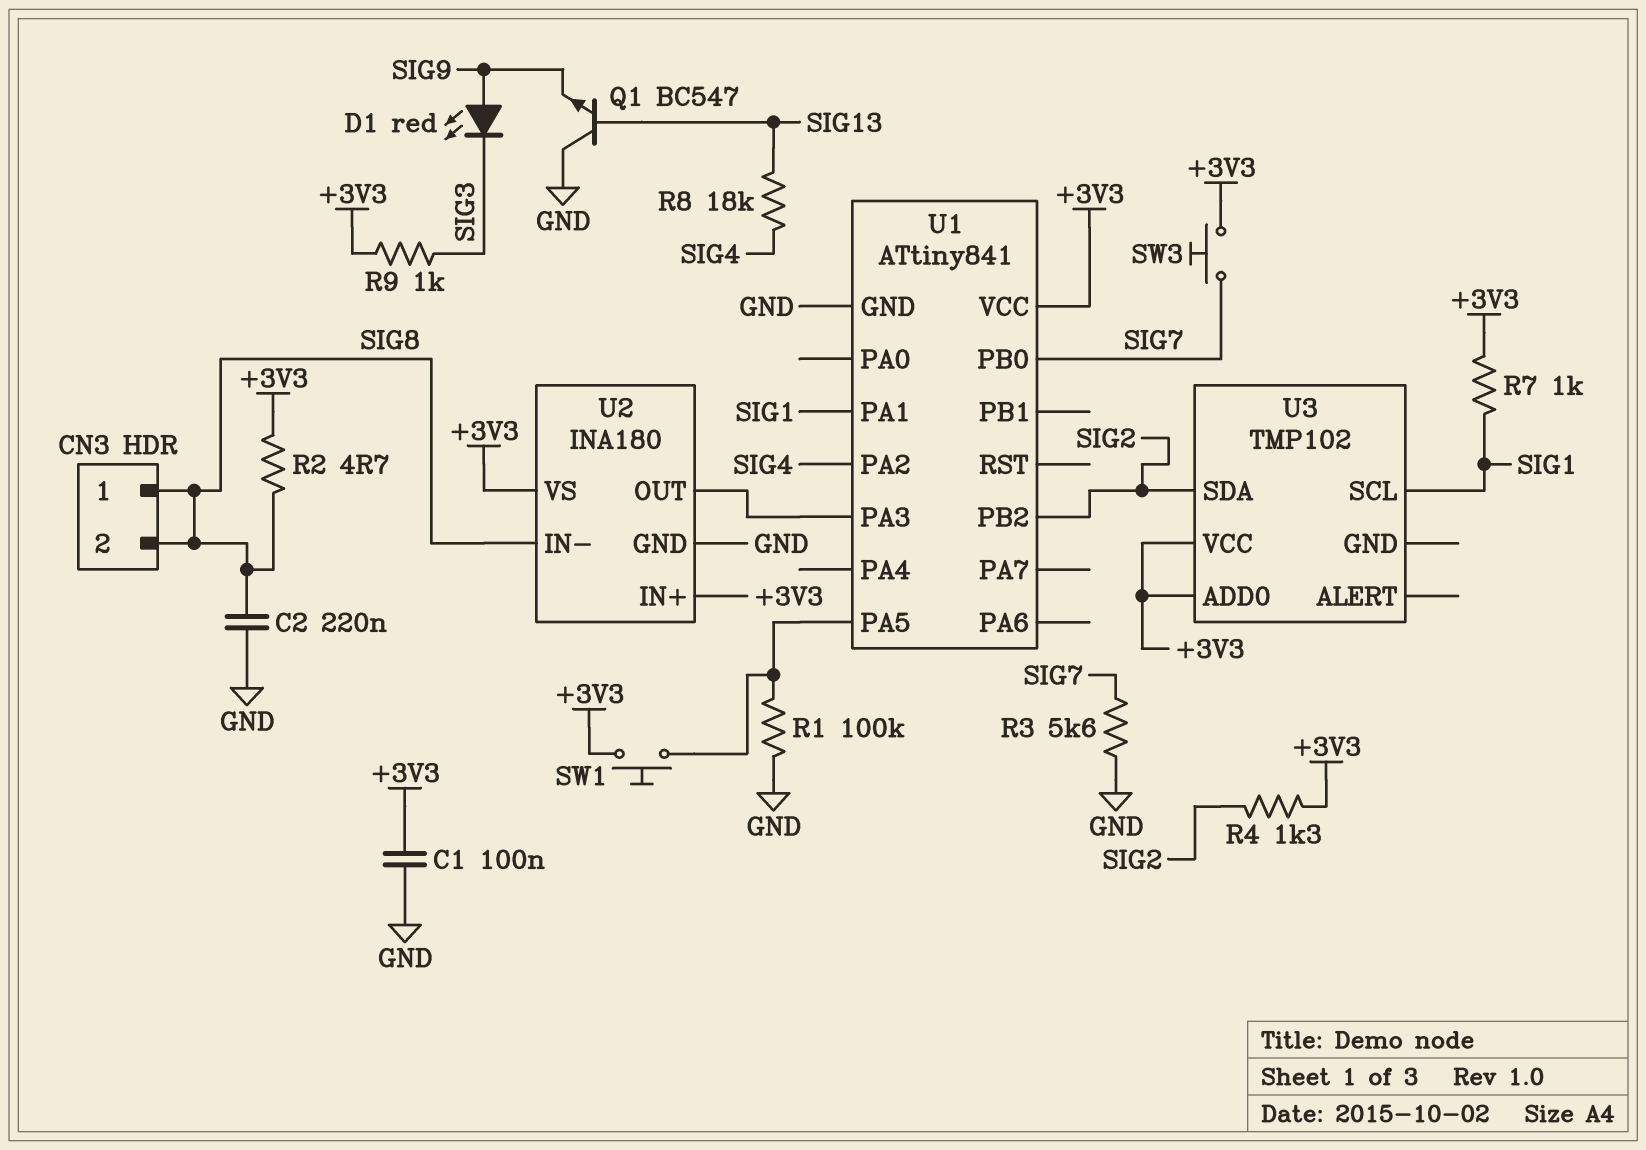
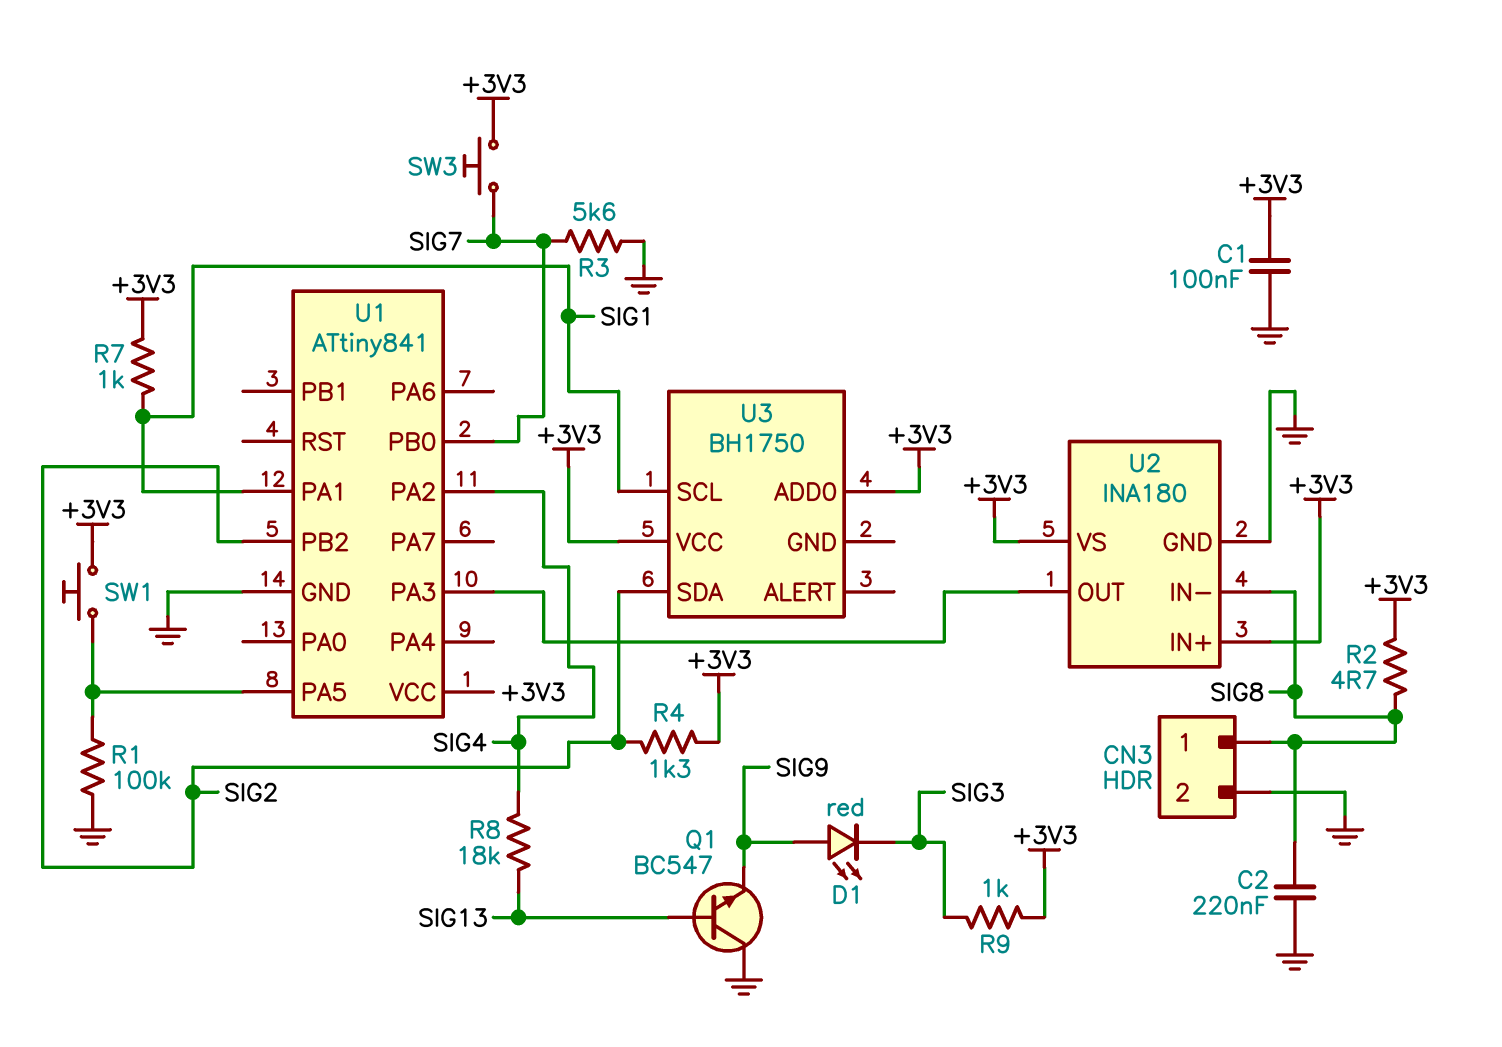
CN3 pin 2: SIG8 -> GND
U3: TMP102 -> BH1750

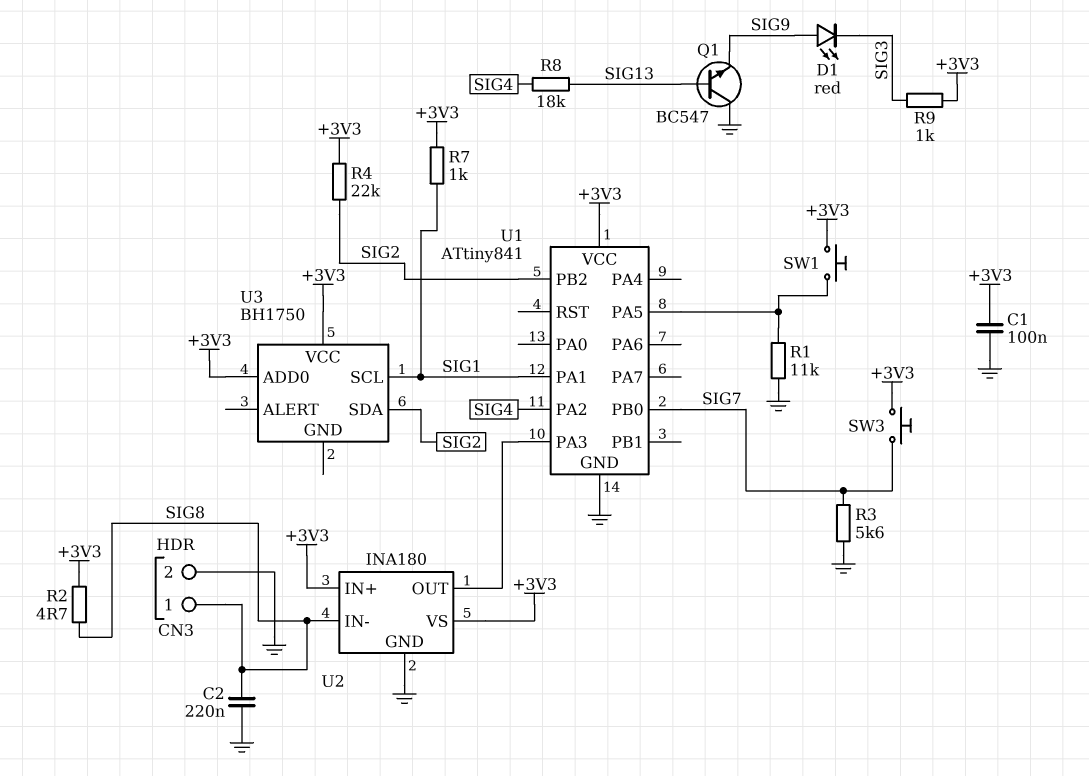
R1: 100k (GND, U1/PA5) -> 11k (GND, U1/PA5)
R4: 1.3k (+3V3, SIG2) -> 22k (+3V3, SIG2)

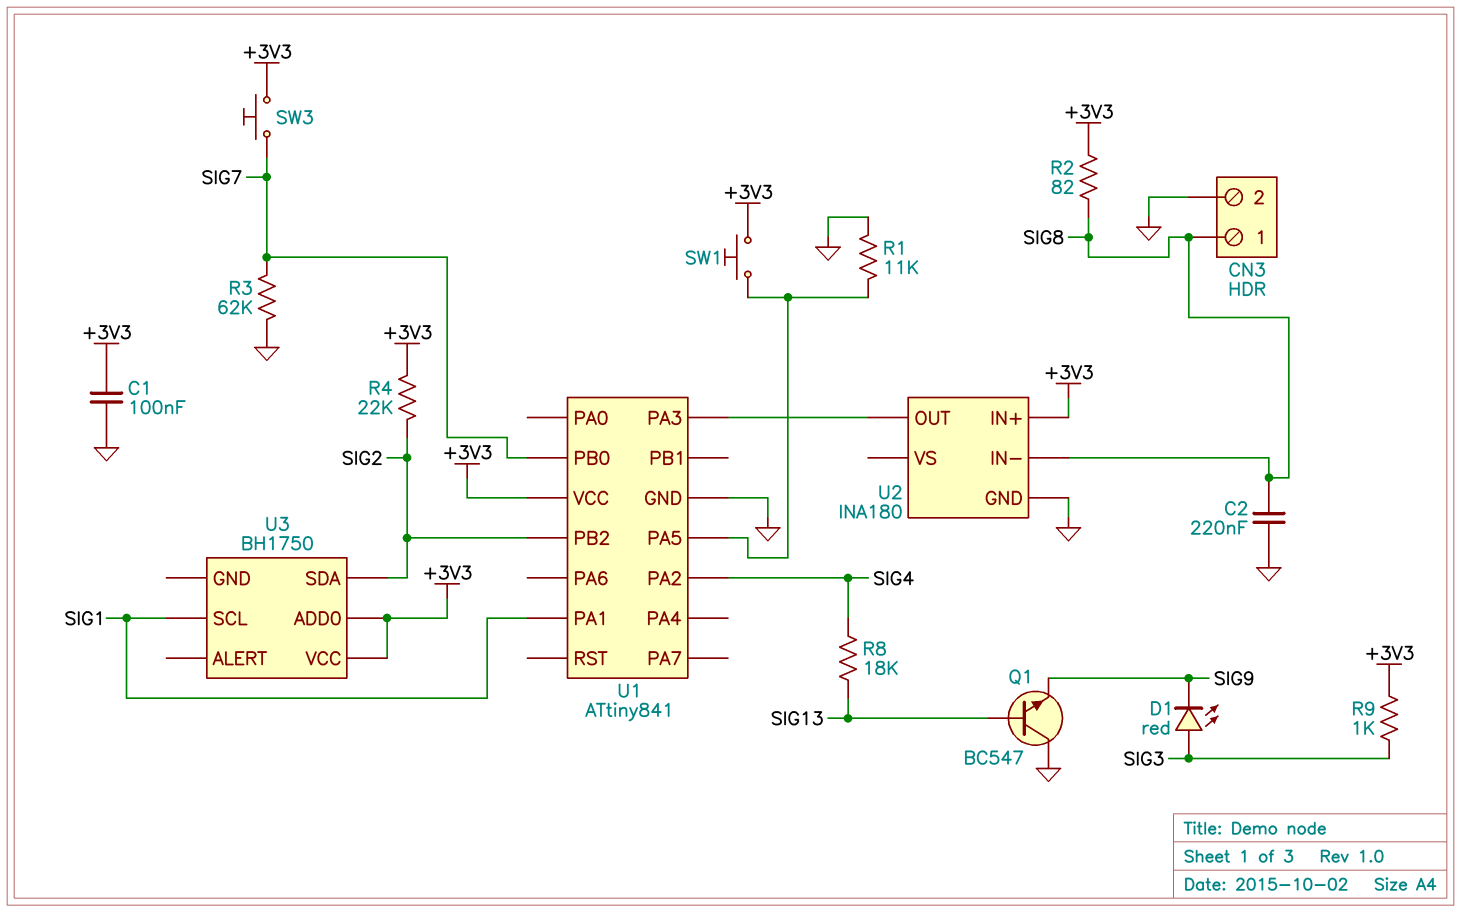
D1: LED red (A SIG9, K SIG3) -> LED red (A SIG3, K SIG9)
R2: 4.7 (+3V3, SIG8) -> 82 (+3V3, SIG8)
R3: 5.6k (GND, SIG7) -> 62k (GND, SIG7)
R7: 1k (+3V3, SIG1) -> none
U2 pin VS: +3V3 -> none

